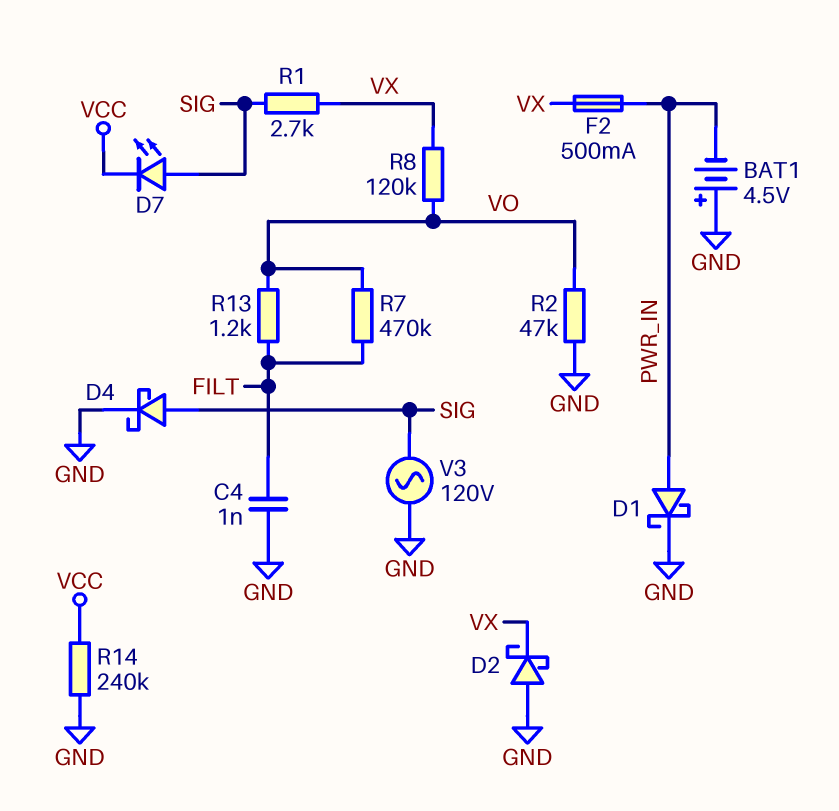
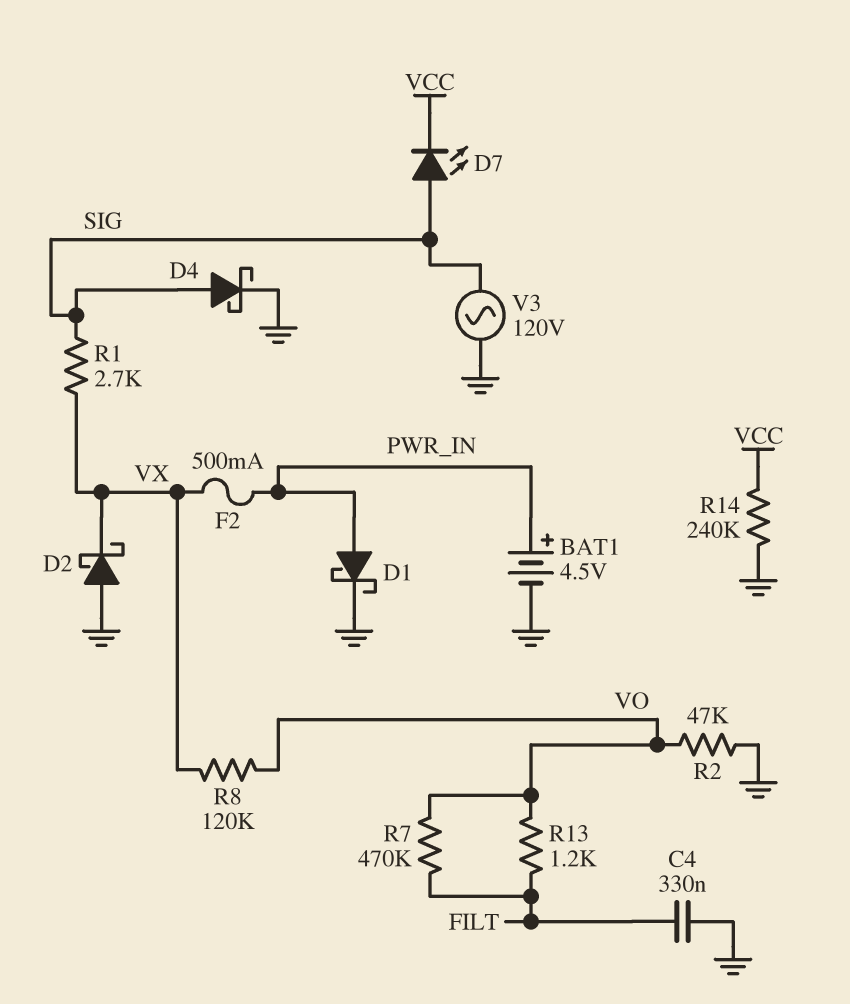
BAT1: 4.5V (plus GND, minus PWR_IN) -> 4.5V (plus PWR_IN, minus GND)
C4: 1nF (FILT, GND) -> 330nF (FILT, GND)

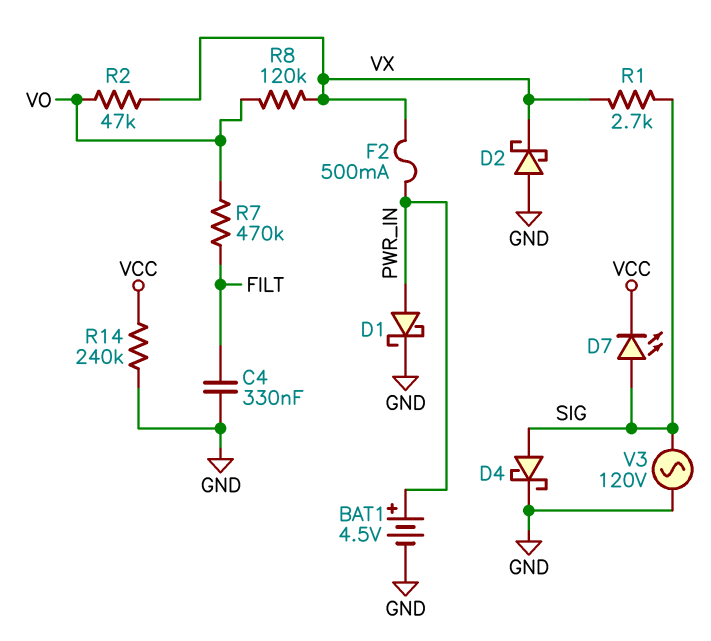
R2: 47k (GND, VO) -> 47k (VO, VX)
R13: 1.2k (FILT, VO) -> none

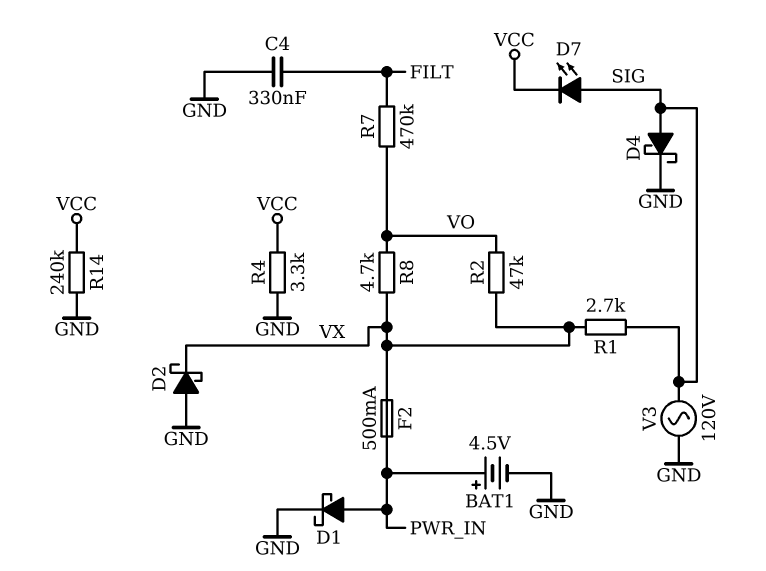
R4: none -> 3.3k (GND, VCC)
R8: 120k (VO, VX) -> 4.7k (VO, VX)

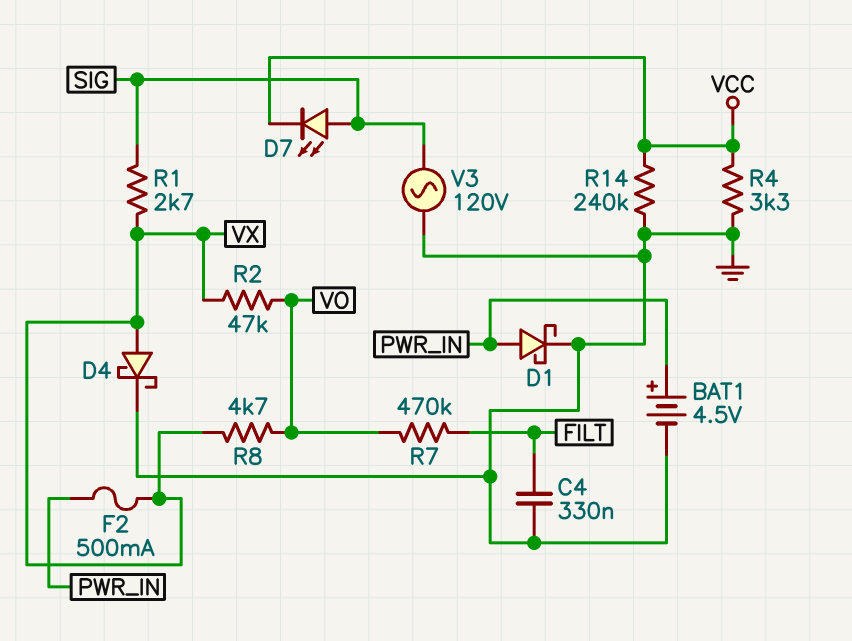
D2: schottky (A GND, K VX) -> none
D4: schottky (A SIG, K GND) -> schottky (A VX, K GND)

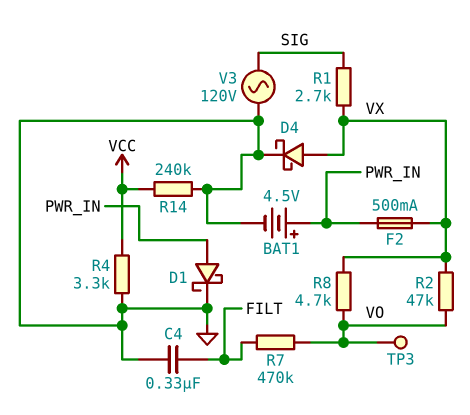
D7: LED (A SIG, K VCC) -> none
TP3: none -> test point (VO)

